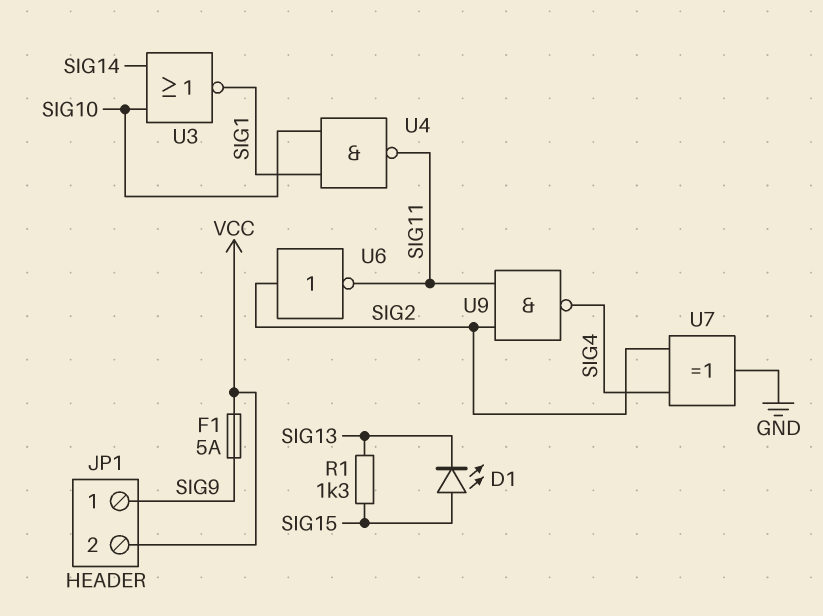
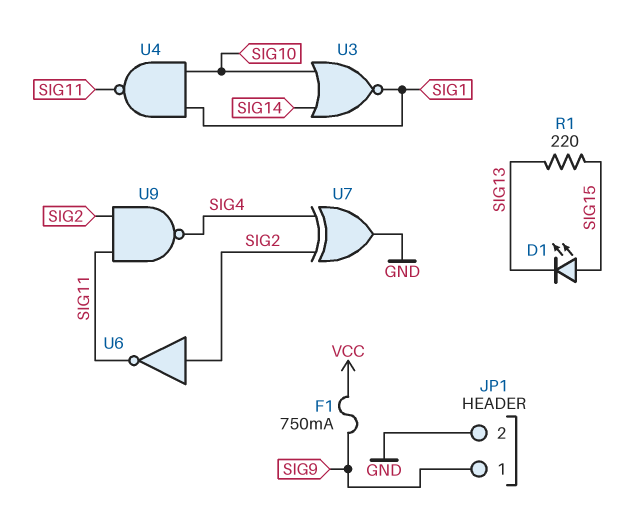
F1: 5A (SIG9, VCC) -> 750mA (SIG9, VCC)
JP1 pin 2: VCC -> GND
R1: 1.3k (SIG13, SIG15) -> 220 (SIG13, SIG15)

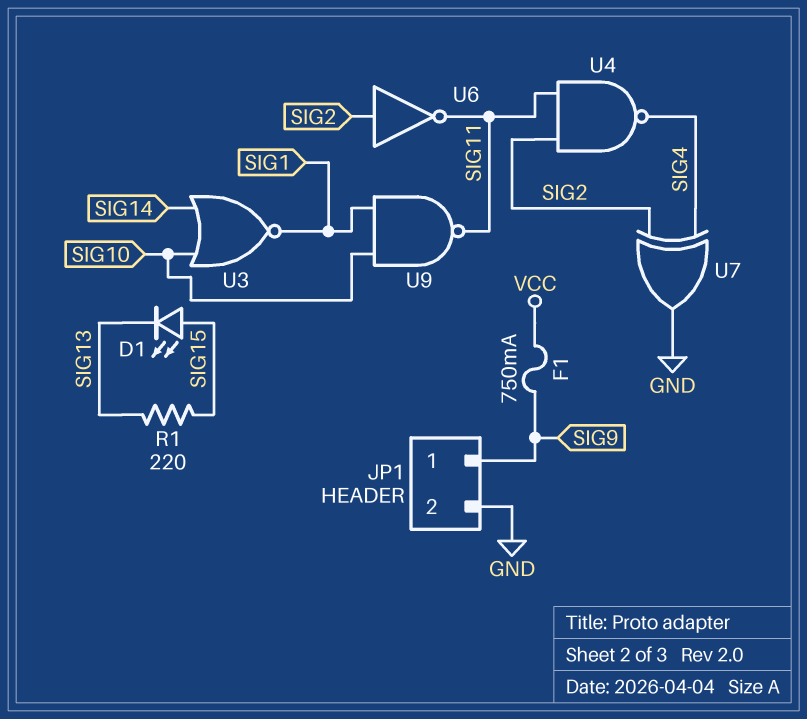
U4: NAND (in SIG1, in SIG10, out SIG11) -> NAND (in SIG2, in SIG11, out SIG4)
U9: NAND (in SIG2, in SIG11, out SIG4) -> NAND (in SIG1, in SIG10, out SIG11)

